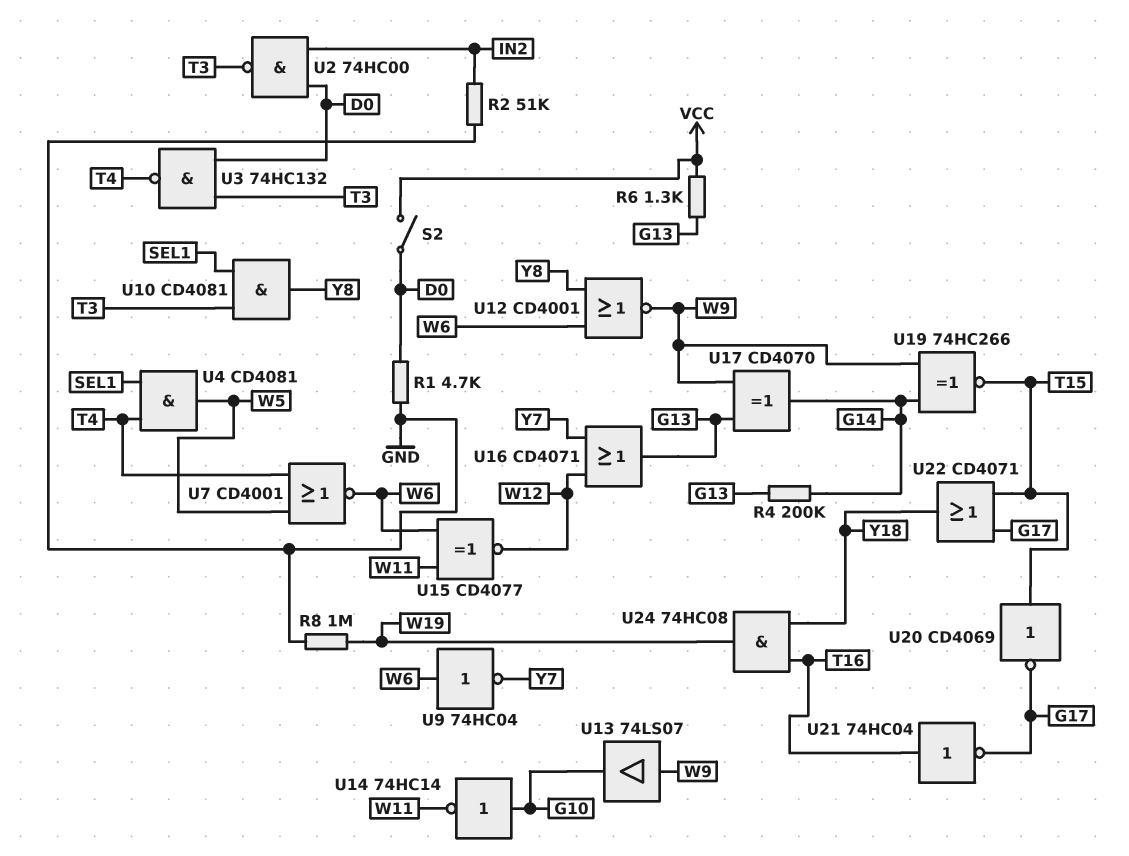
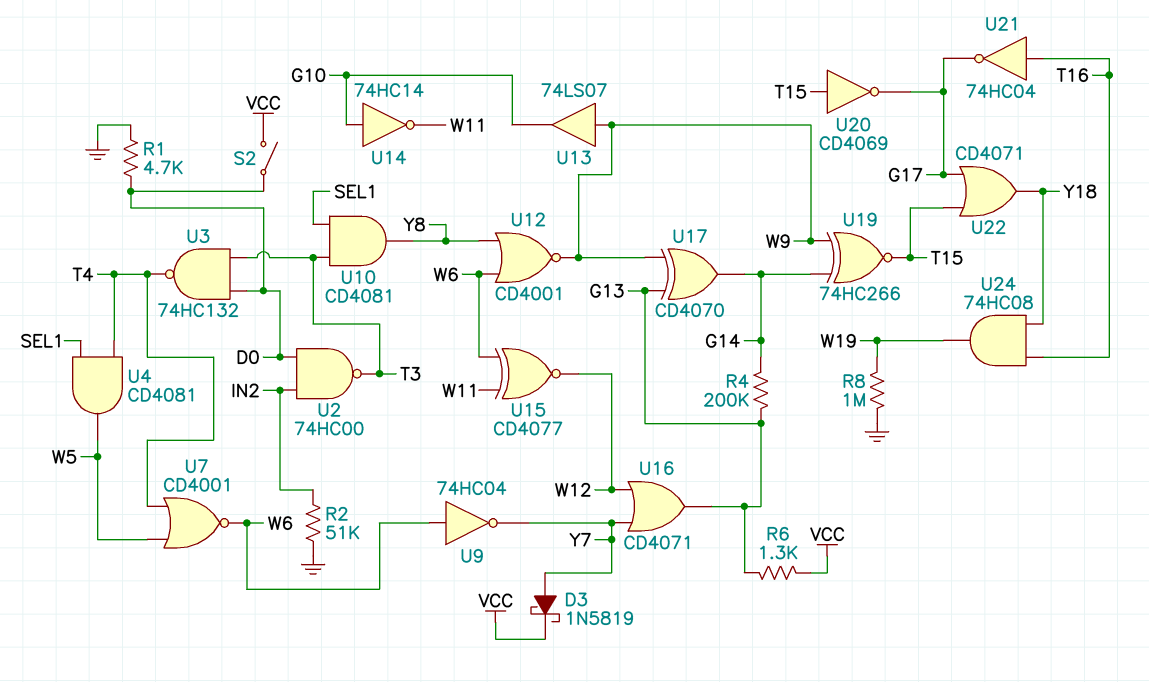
D3: none -> schottky 1N5819 (A Y7, K VCC)

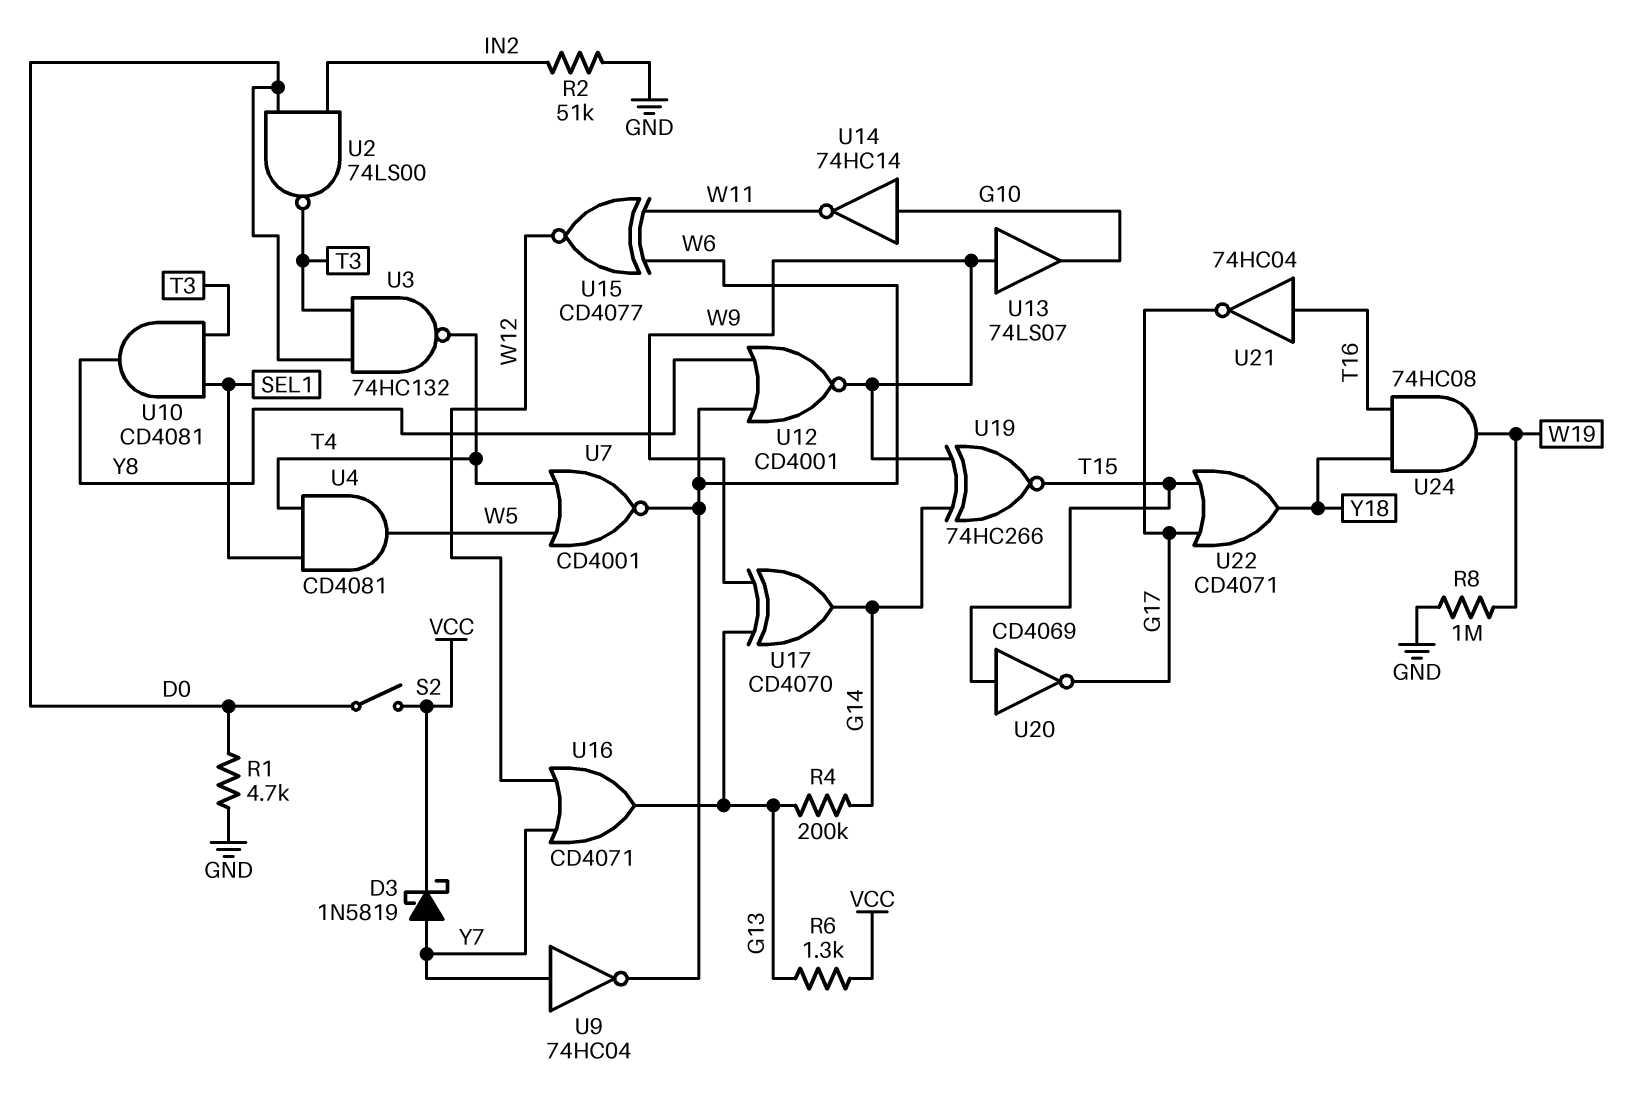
U2: NAND 74HC00 (in D0, in IN2, out T3) -> NAND 74LS00 (in D0, in IN2, out T3)
U9: NOT 74HC04 (in W6, out Y7) -> NOT 74HC04 (in Y7, out W6)

